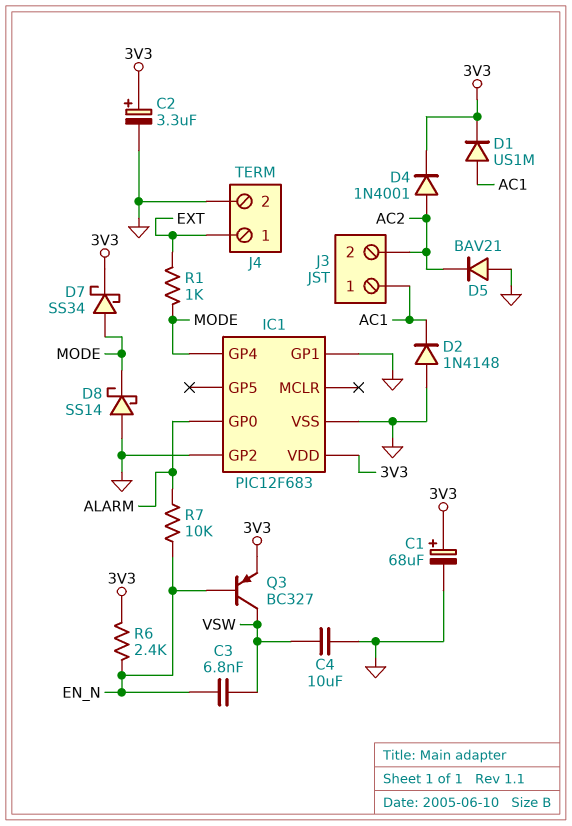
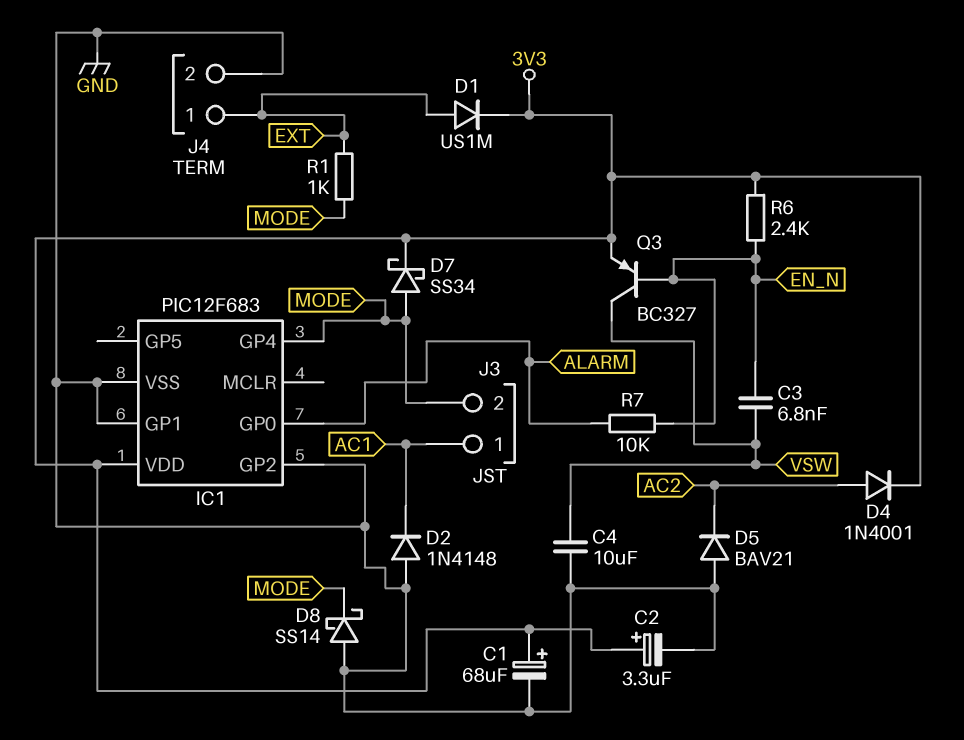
D1: diode US1M (A AC1, K 3V3) -> diode US1M (A EXT, K 3V3)
J3 pin 2: AC2 -> MODE

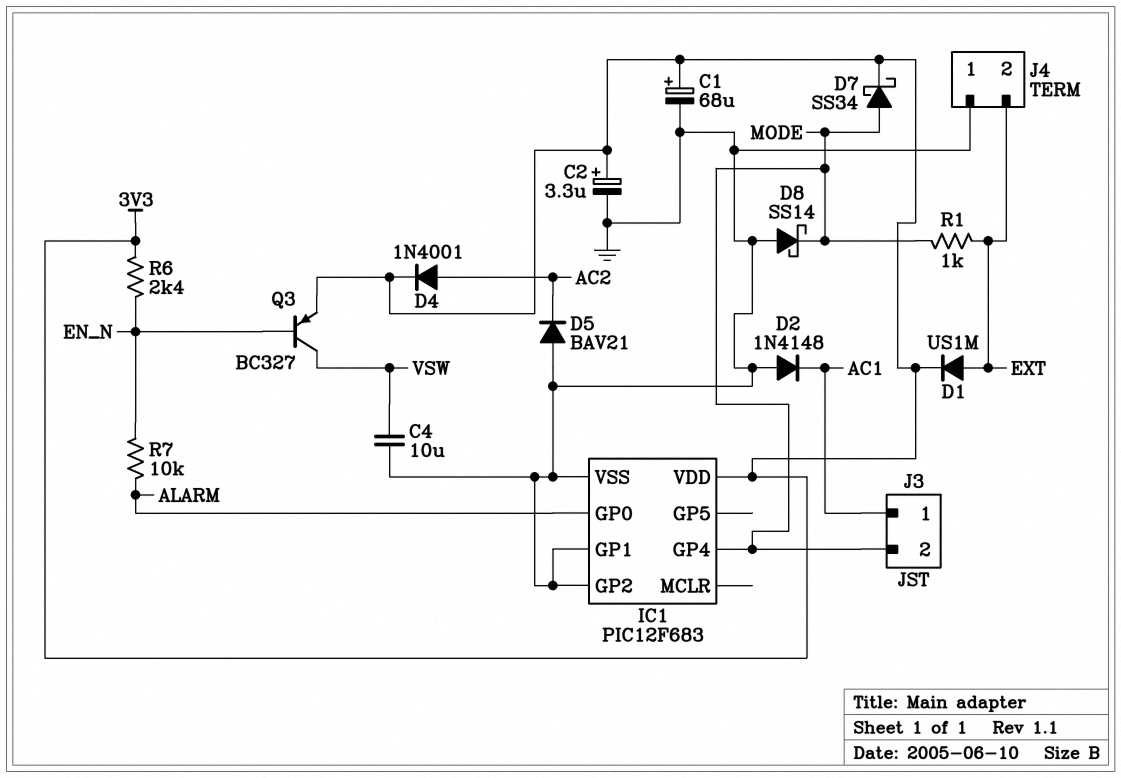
C3: 6.8nF (EN_N, VSW) -> none
J4 pin 1: EXT -> GND
J4 pin 2: GND -> EXT

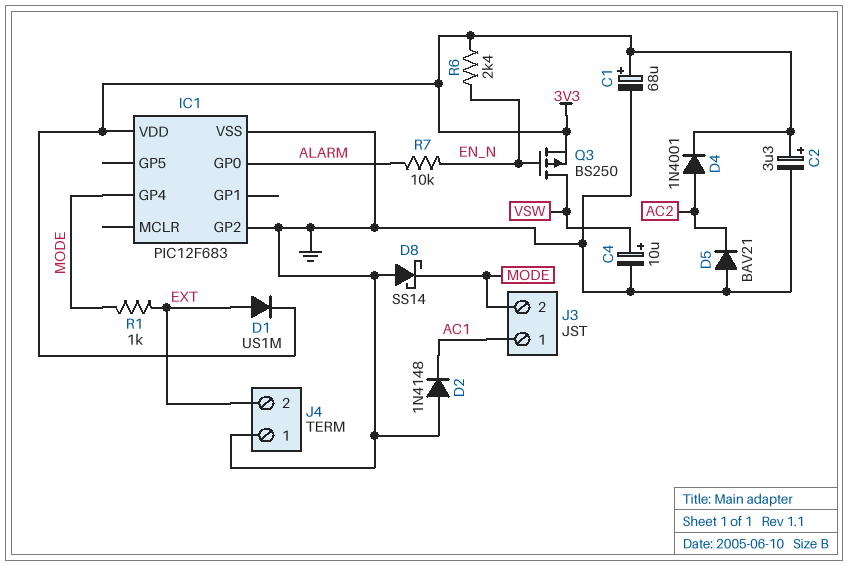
C4: 10uF (GND, VSW) -> 10uF (plus VSW, minus GND)
D7: schottky SS34 (A MODE, K 3V3) -> none
IC1 pin GP1: GND -> none
Q3: PNP BC327 (B EN_N, C VSW, E 3V3) -> PMOS BS250 (G EN_N, D VSW, S 3V3)

